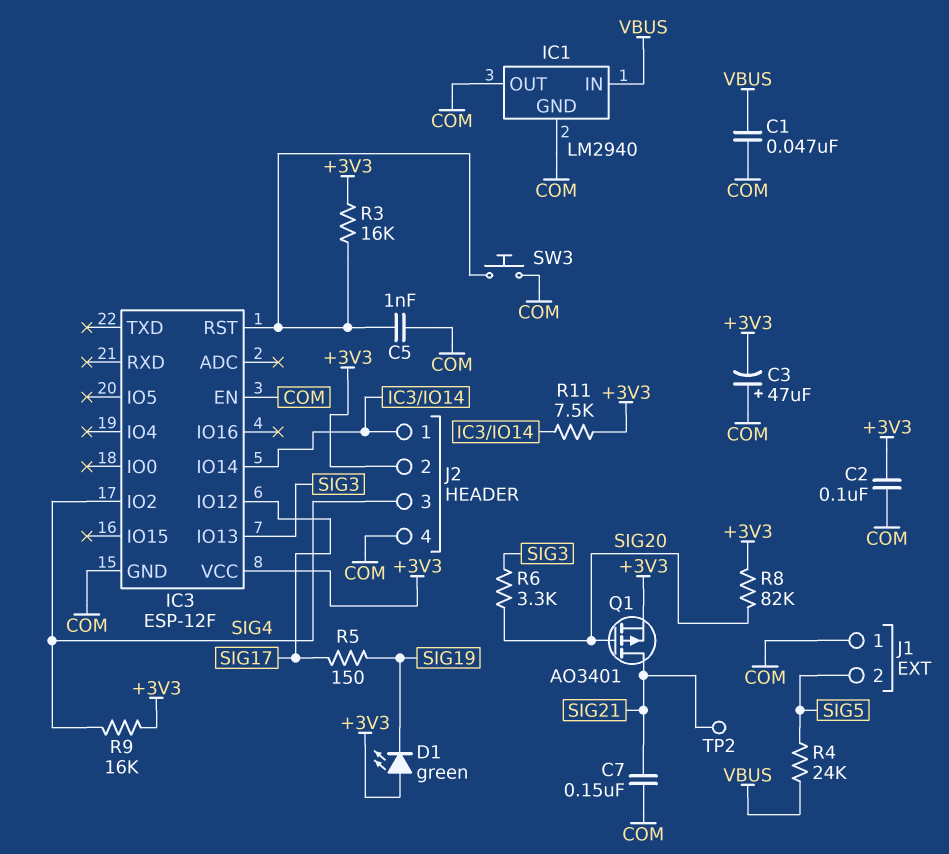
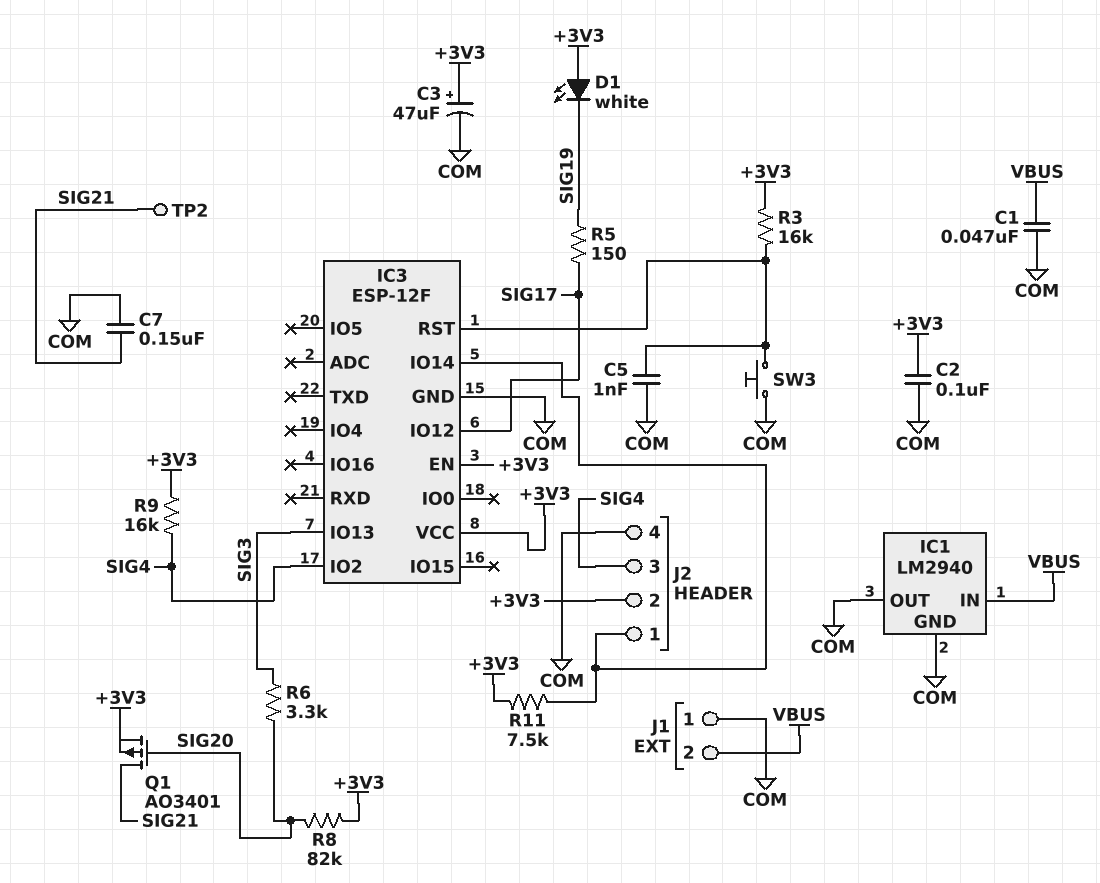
C3: 47uF (plus COM, minus +3V3) -> 47uF (plus +3V3, minus COM)
D1: LED green (A +3V3, K SIG19) -> LED white (A +3V3, K SIG19)
IC3 pin EN: COM -> +3V3
J1 pin 2: SIG5 -> VBUS
R4: 24k (SIG5, VBUS) -> none

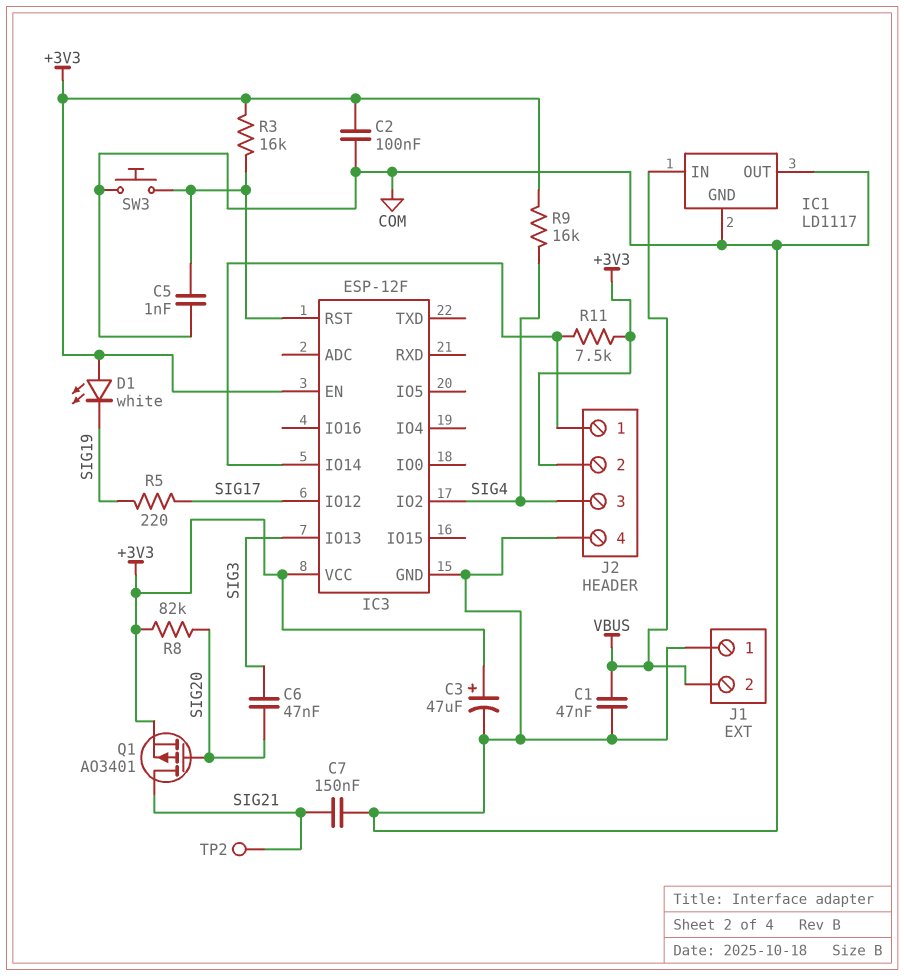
C6: none -> 47nF (SIG3, SIG20)
IC1: LM2940 -> LD1117
R5: 150 (SIG17, SIG19) -> 220 (SIG17, SIG19)
R6: 3.3k (SIG3, SIG20) -> none

